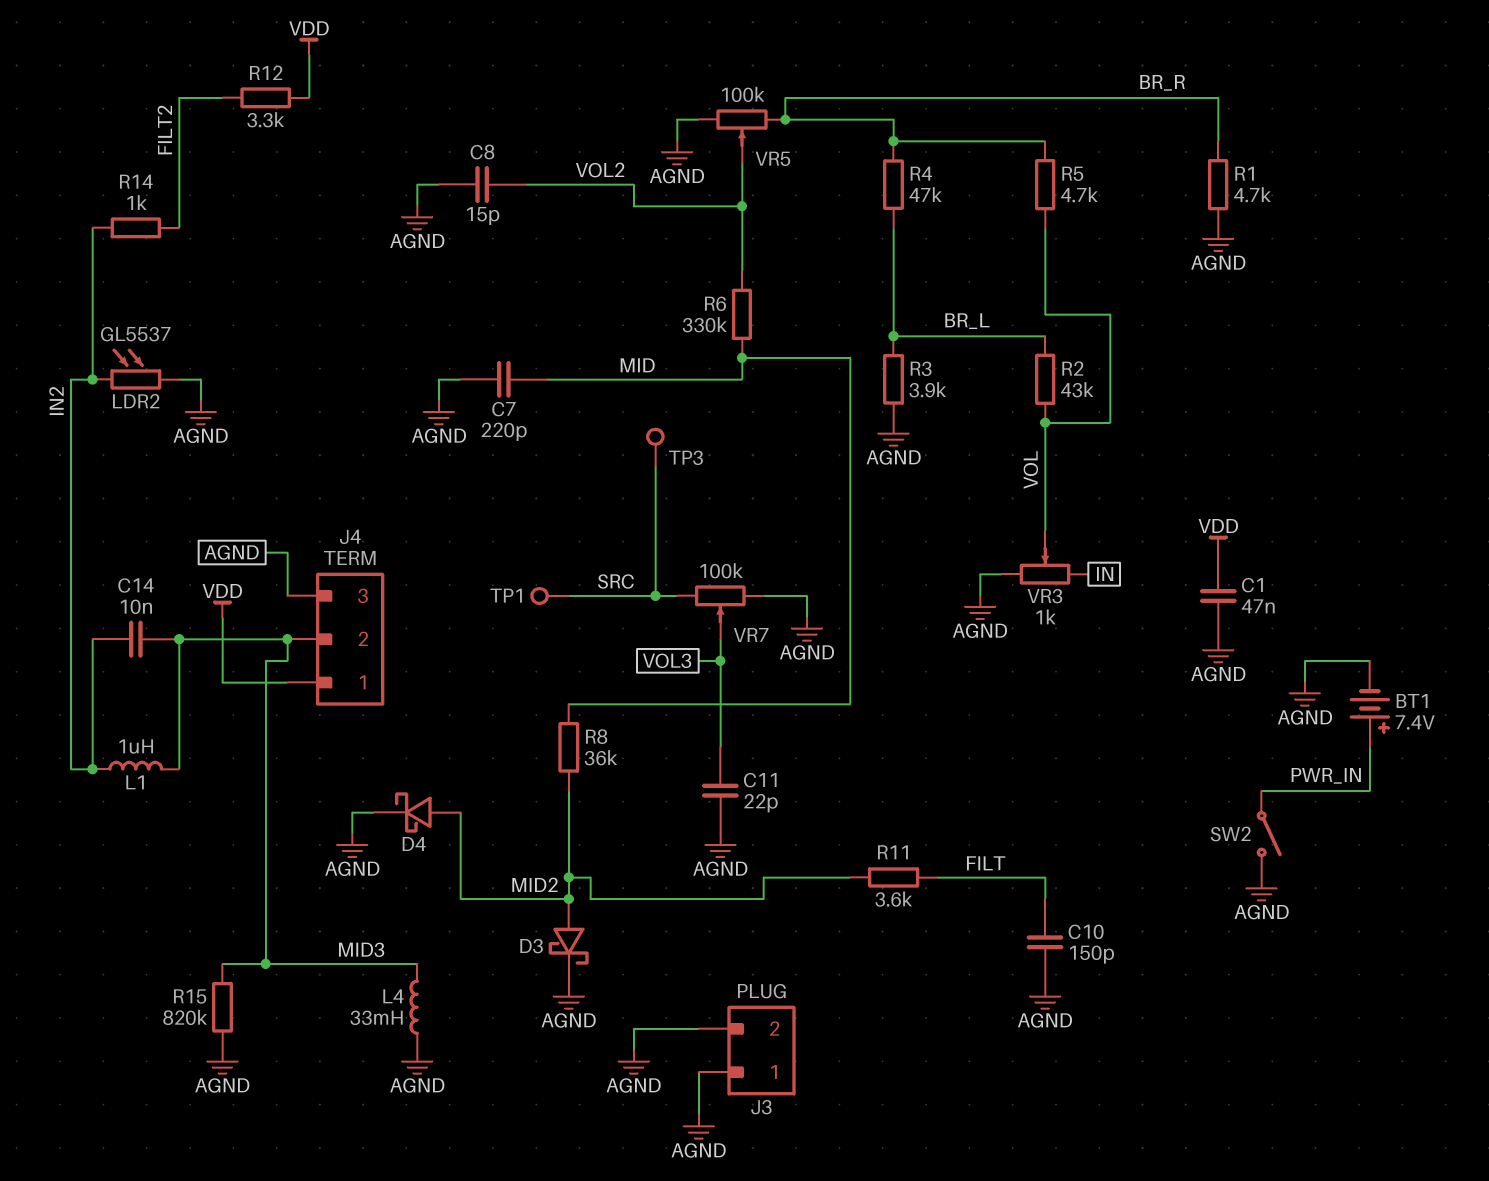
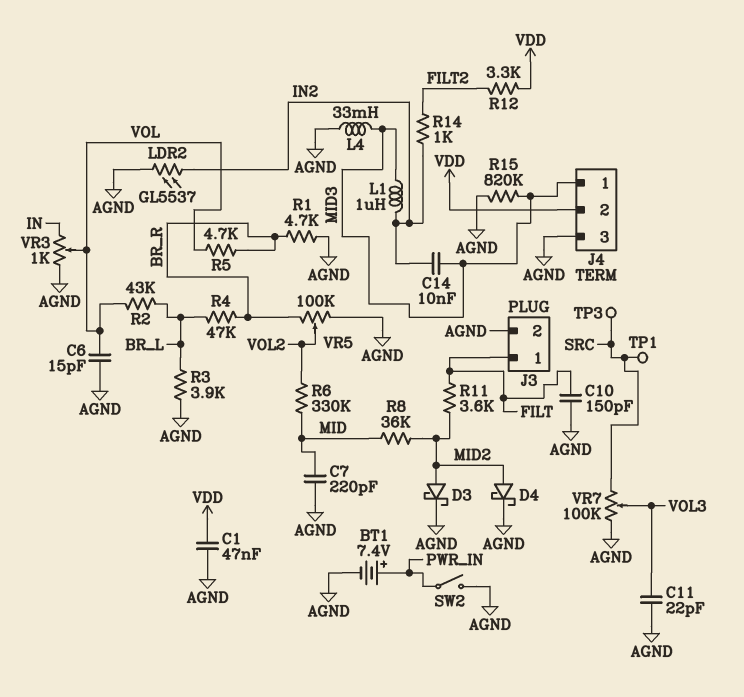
C6: none -> 15pF (AGND, VOL)
C8: 15pF (AGND, VOL2) -> none
J3 pin 1: AGND -> FILT
J4 pin 1: VDD -> MID3
J4 pin 2: MID3 -> VDD

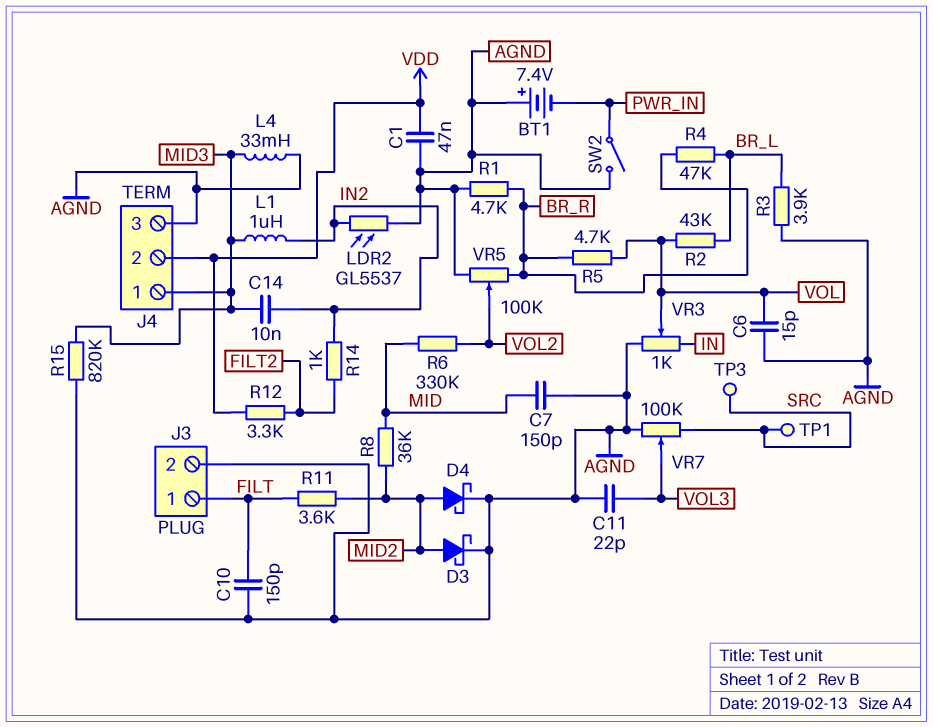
BT1: 7.4V (plus PWR_IN, minus AGND) -> 7.4V (plus AGND, minus PWR_IN)
C7: 220pF (AGND, MID) -> 150pF (AGND, MID)

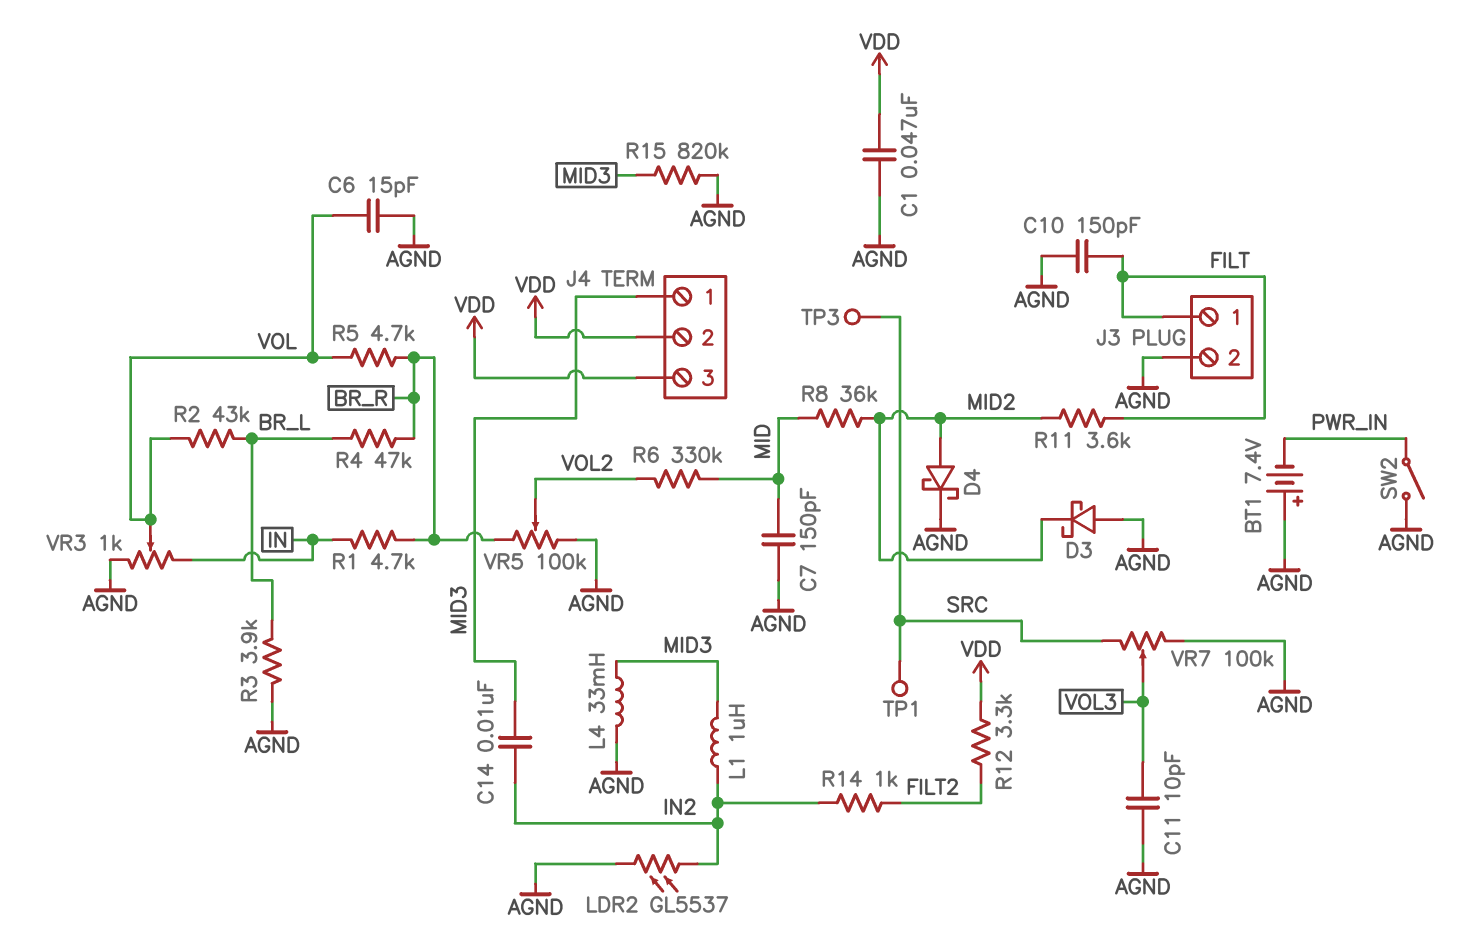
C11: 22pF (AGND, VOL3) -> 10pF (AGND, VOL3)
D3: schottky (A MID2, K AGND) -> schottky (A AGND, K MID2)
J4 pin 3: AGND -> VDD
R1: 4.7k (AGND, BR_R) -> 4.7k (BR_R, IN)

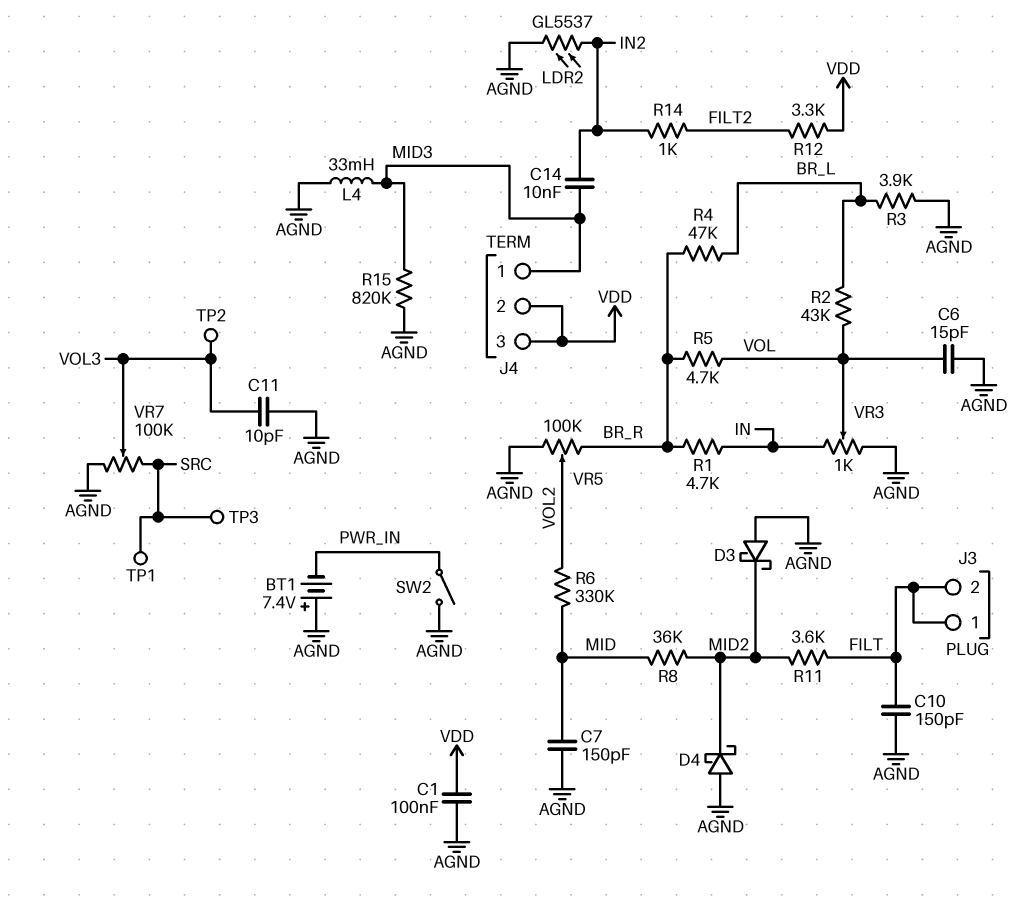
C1: 47nF (AGND, VDD) -> 100nF (AGND, VDD)
D4: schottky (A MID2, K AGND) -> schottky (A AGND, K MID2)
J3 pin 2: AGND -> FILT
L1: 1uH (IN2, MID3) -> none
TP2: none -> test point (VOL3)

